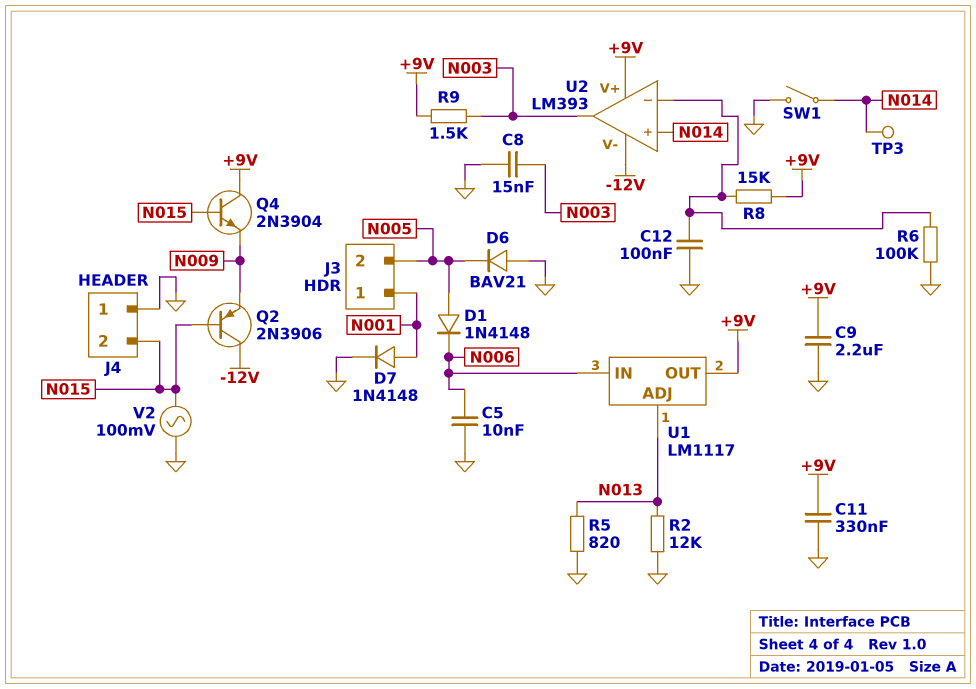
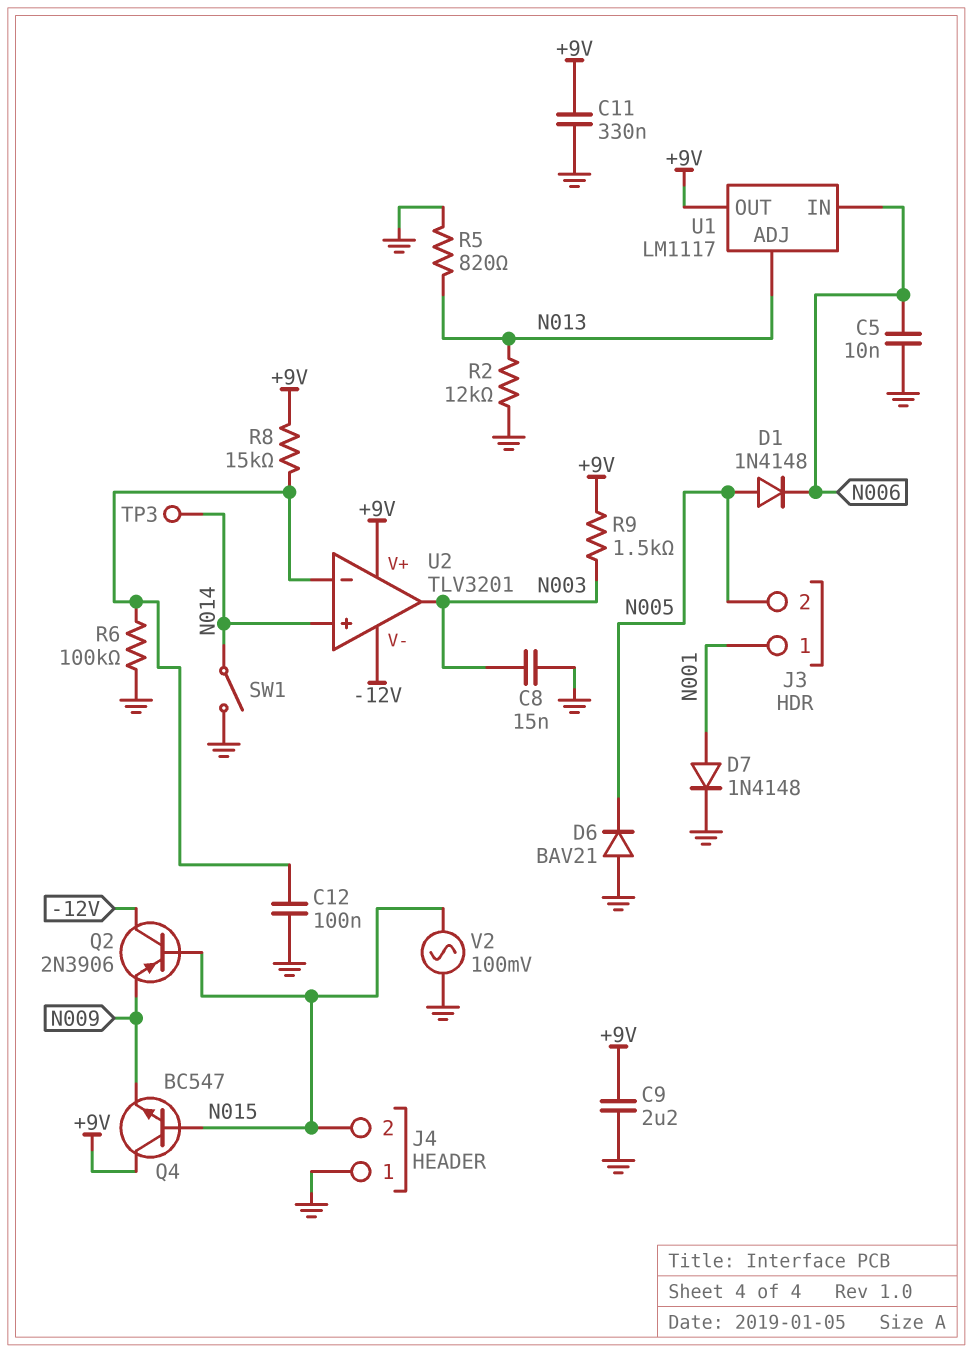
Q4: NPN 2N3904 (B N015, C +9V, E N009) -> NPN BC547 (B N015, C +9V, E N009)
U2: LM393 -> TLV3201

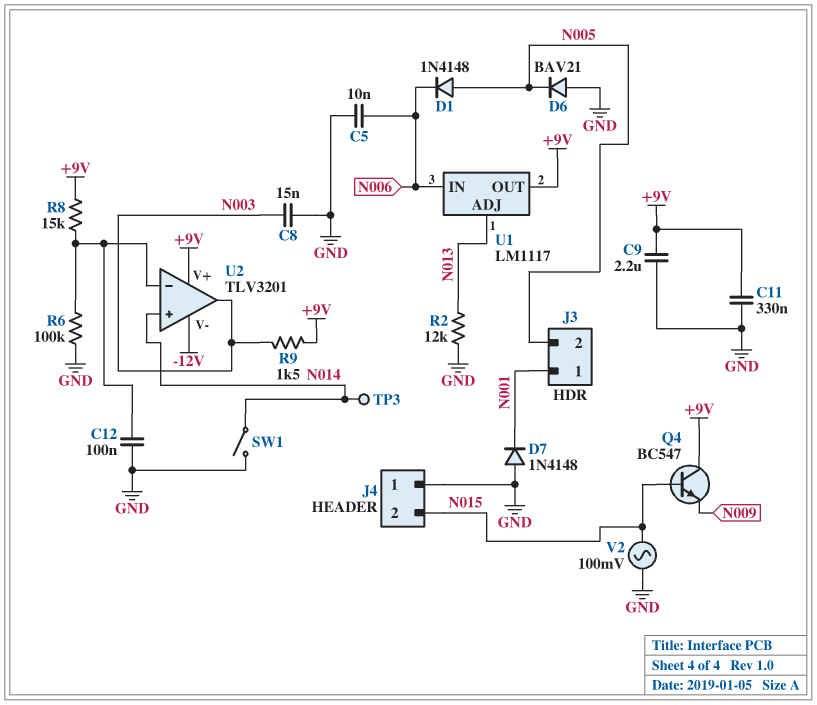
D7: diode 1N4148 (A N001, K GND) -> diode 1N4148 (A GND, K N001)
Q2: PNP 2N3906 (B N015, C -12V, E N009) -> none
R5: 820 (GND, N013) -> none

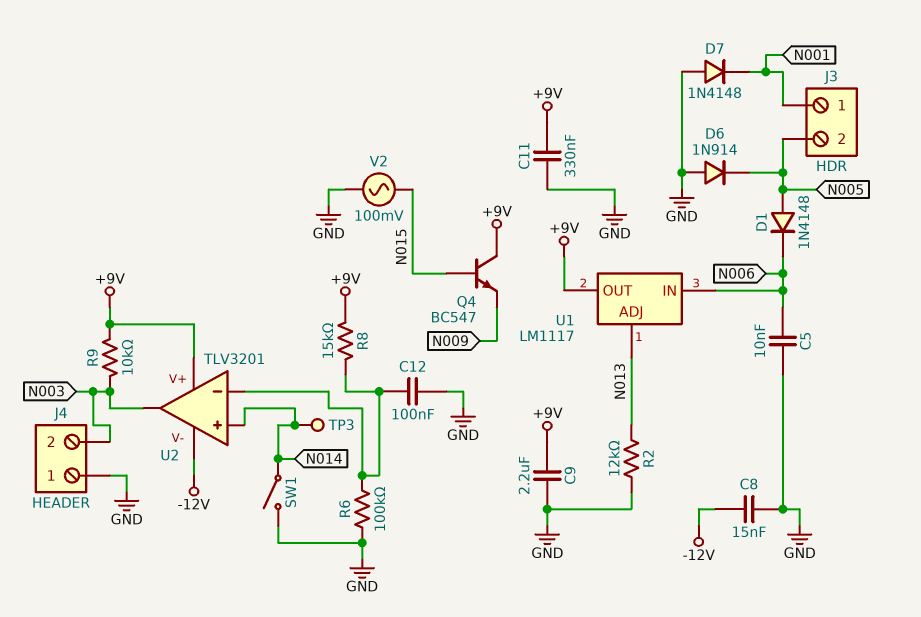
C8: 15nF (GND, N003) -> 15nF (-12V, GND)
D6: diode BAV21 (A GND, K N005) -> diode 1N914 (A GND, K N005)
J4 pin 2: N015 -> N003
R9: 1.5k (+9V, N003) -> 10k (+9V, N003)

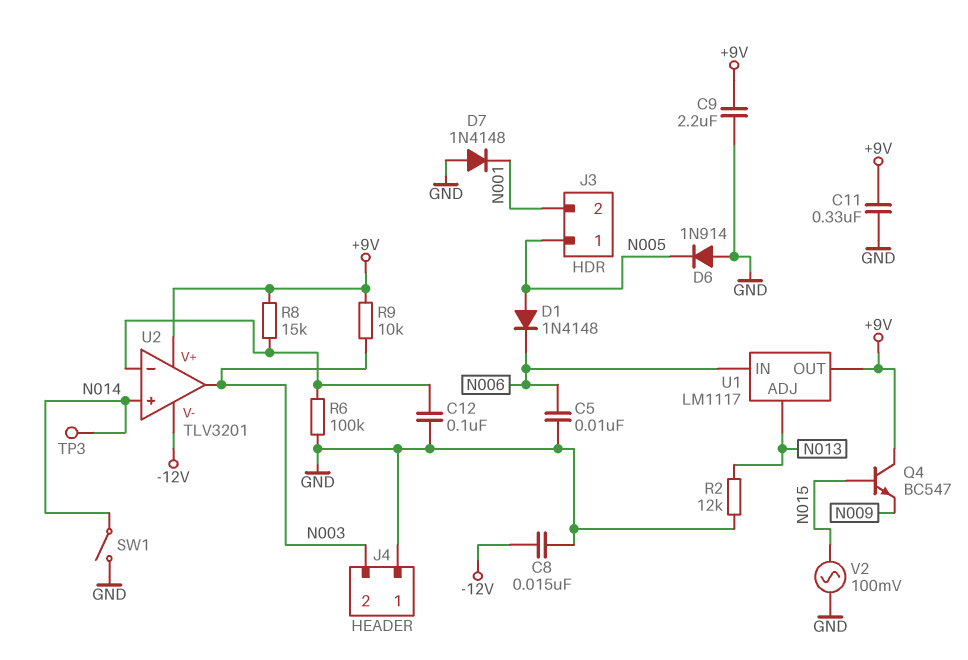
J3 pin 1: N001 -> N005
J3 pin 2: N005 -> N001

